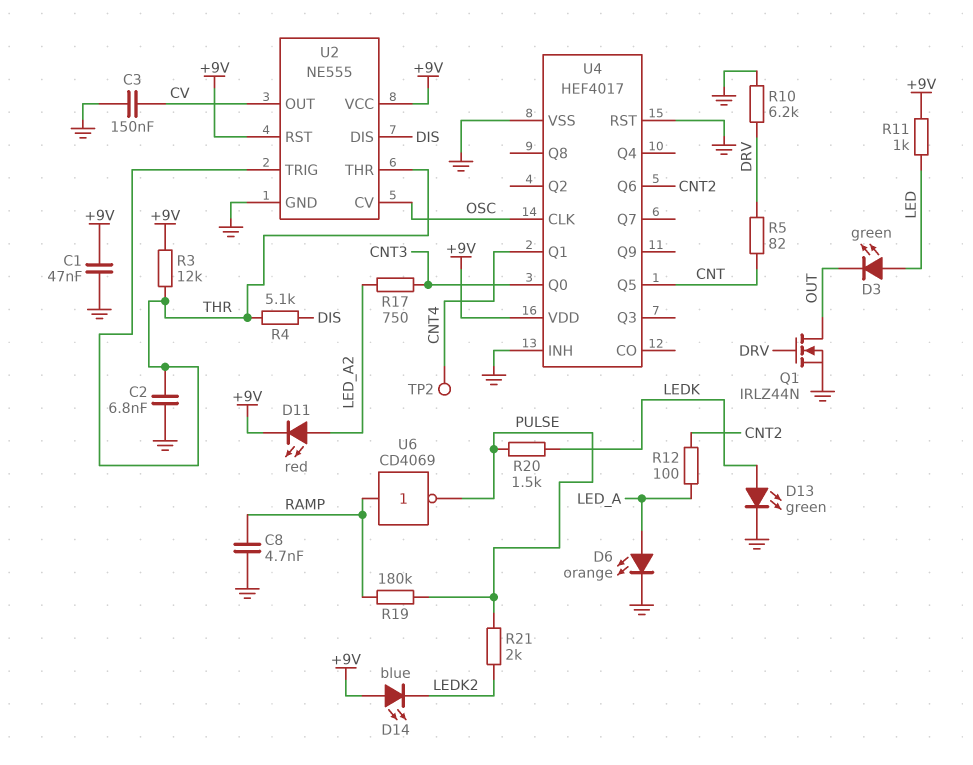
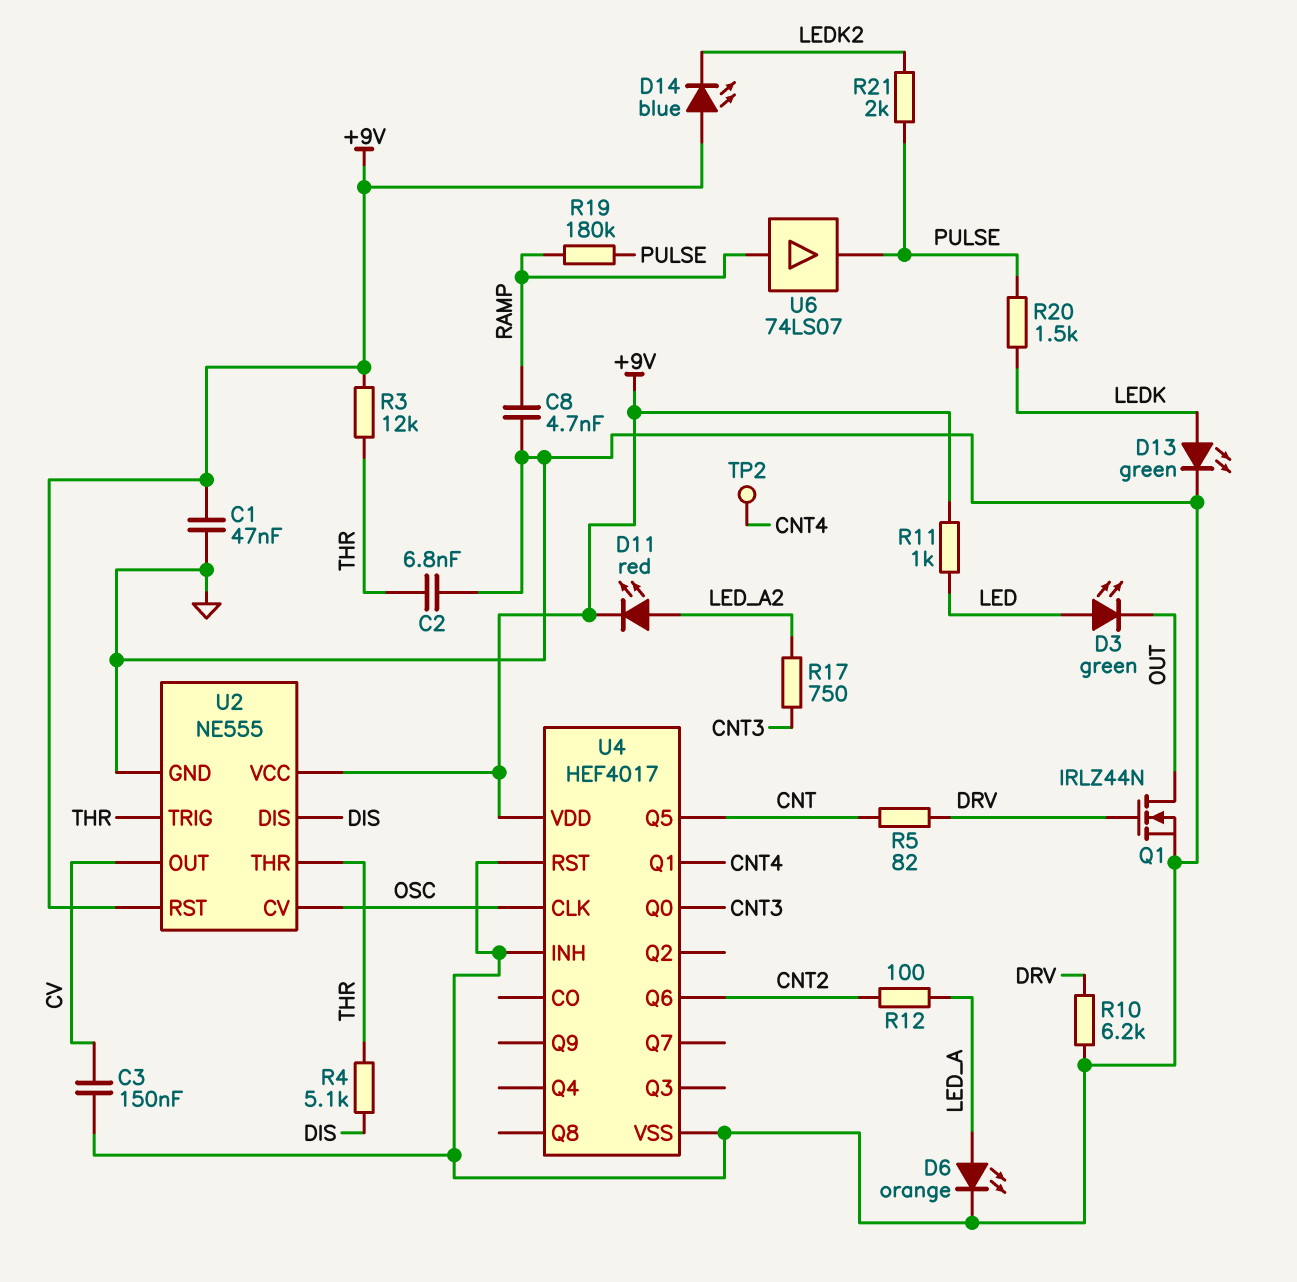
U6: NOT CD4069 (in RAMP, out PULSE) -> buffer 74LS07 (in RAMP, out PULSE)

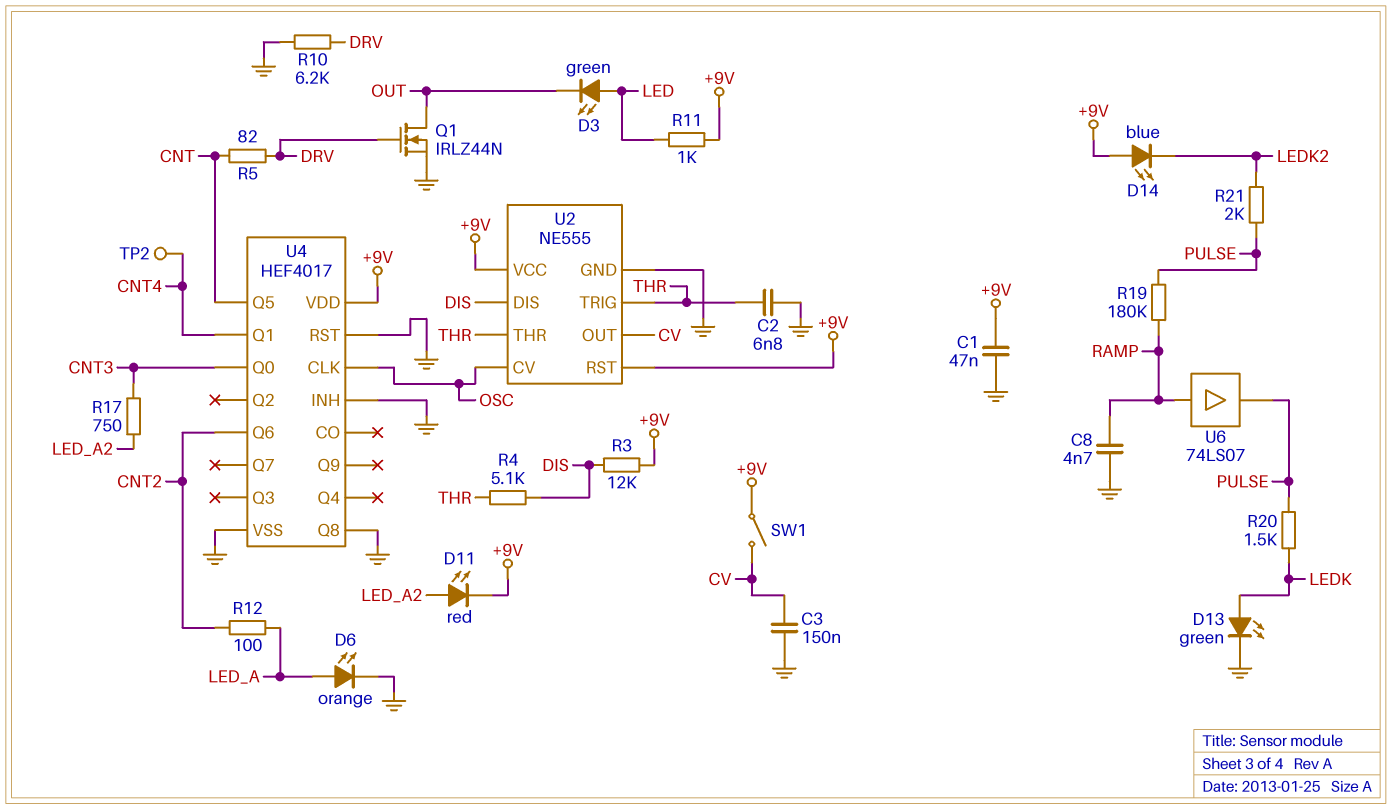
R3: 12k (+9V, THR) -> 12k (+9V, DIS)
SW1: none -> switch (+9V, CV)
U4 pin Q8: none -> GND

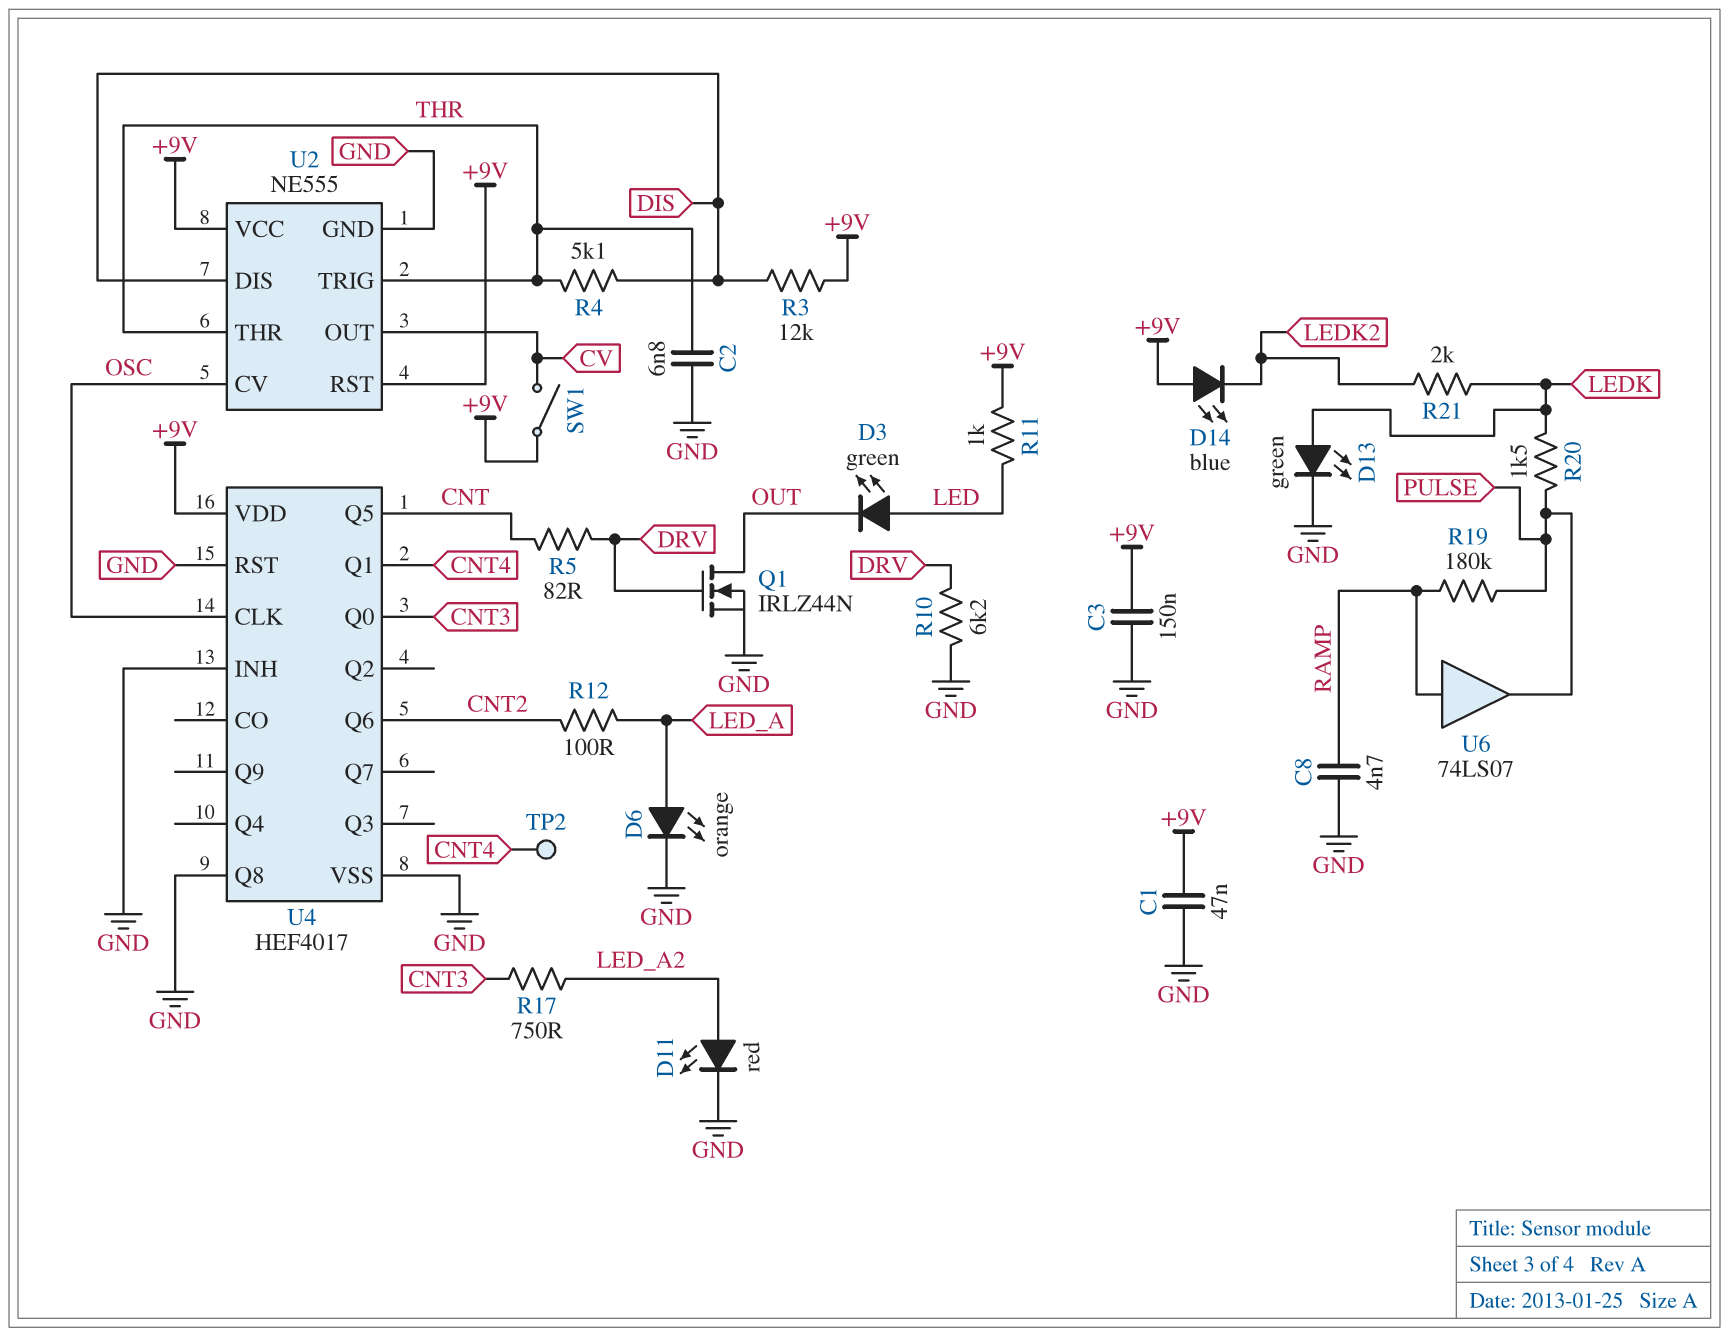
C3: 150nF (CV, GND) -> 150nF (+9V, GND)
D11: LED red (A LED_A2, K +9V) -> LED red (A LED_A2, K GND)
R21: 2k (LEDK2, PULSE) -> 2k (LEDK, LEDK2)

